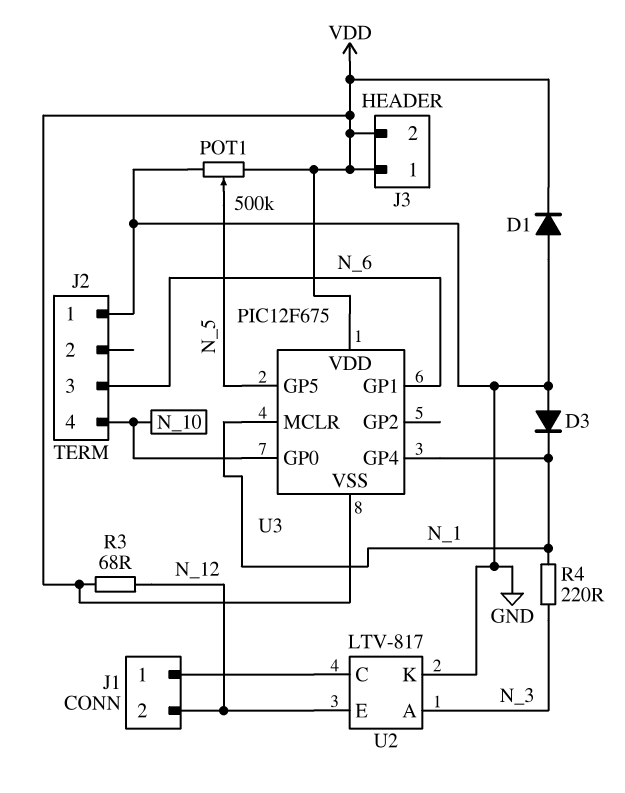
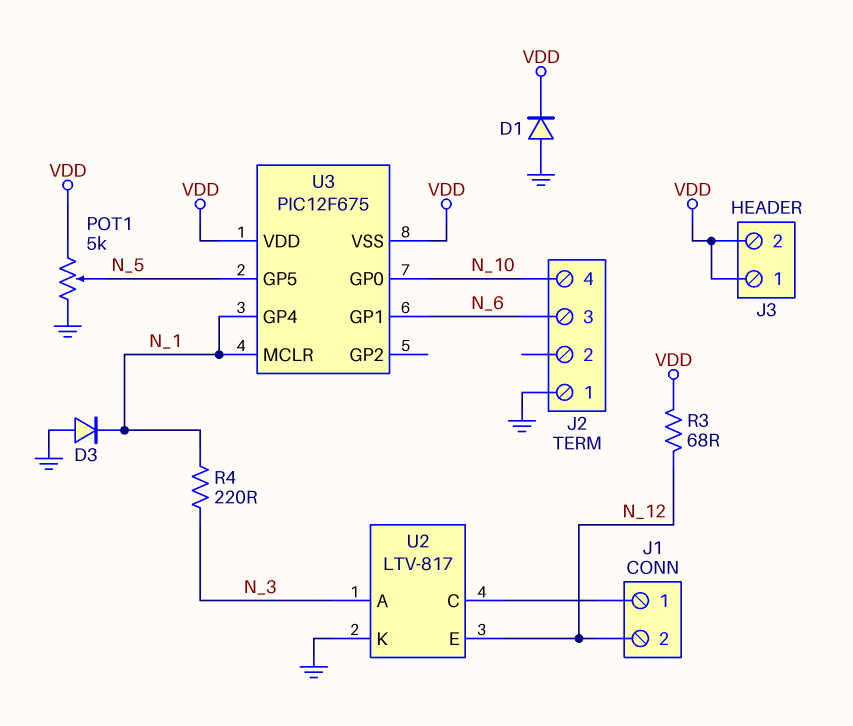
POT1: 500k (GND, VDD, wiper N_5) -> 5k (GND, VDD, wiper N_5)

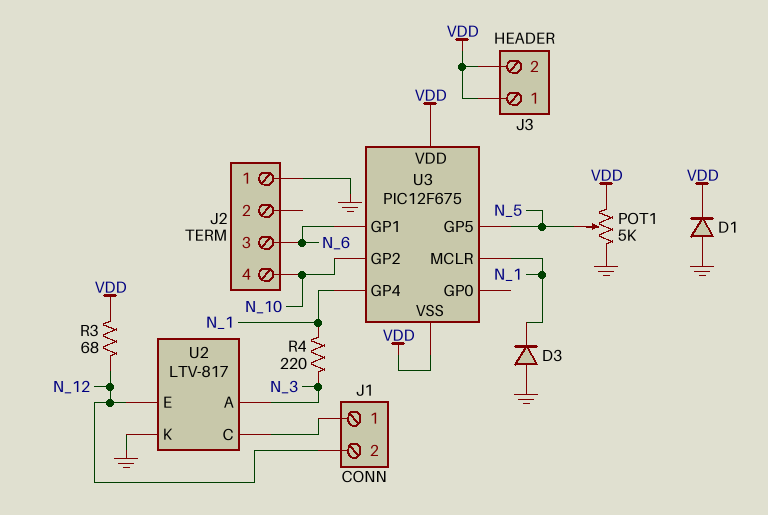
U3 pin GP0: N_10 -> none
U3 pin GP2: none -> N_10

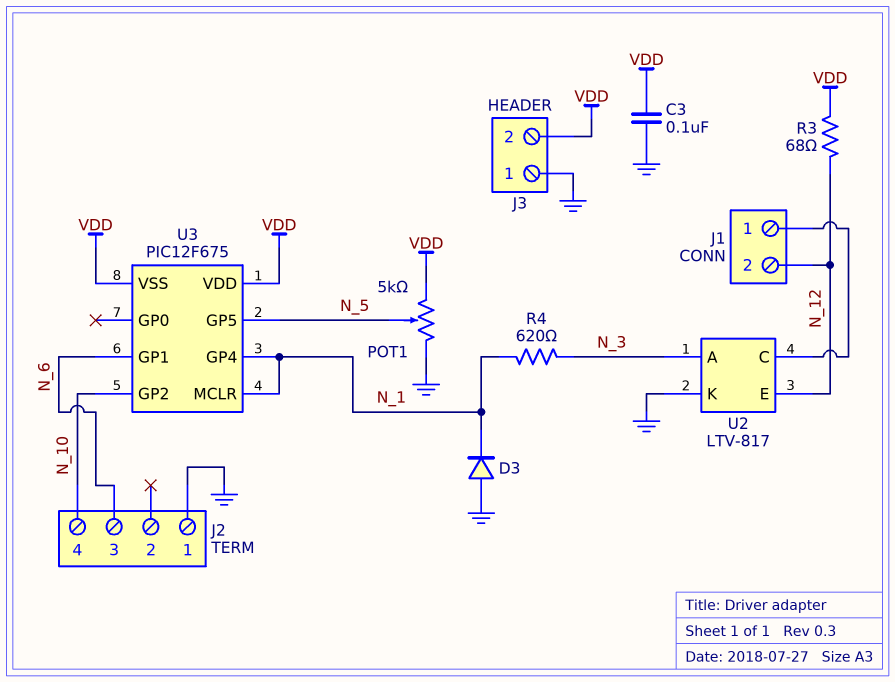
C3: none -> 100nF (GND, VDD)
D1: diode (A GND, K VDD) -> none
J3 pin 1: VDD -> GND
R4: 220 (N_1, N_3) -> 620 (N_1, N_3)

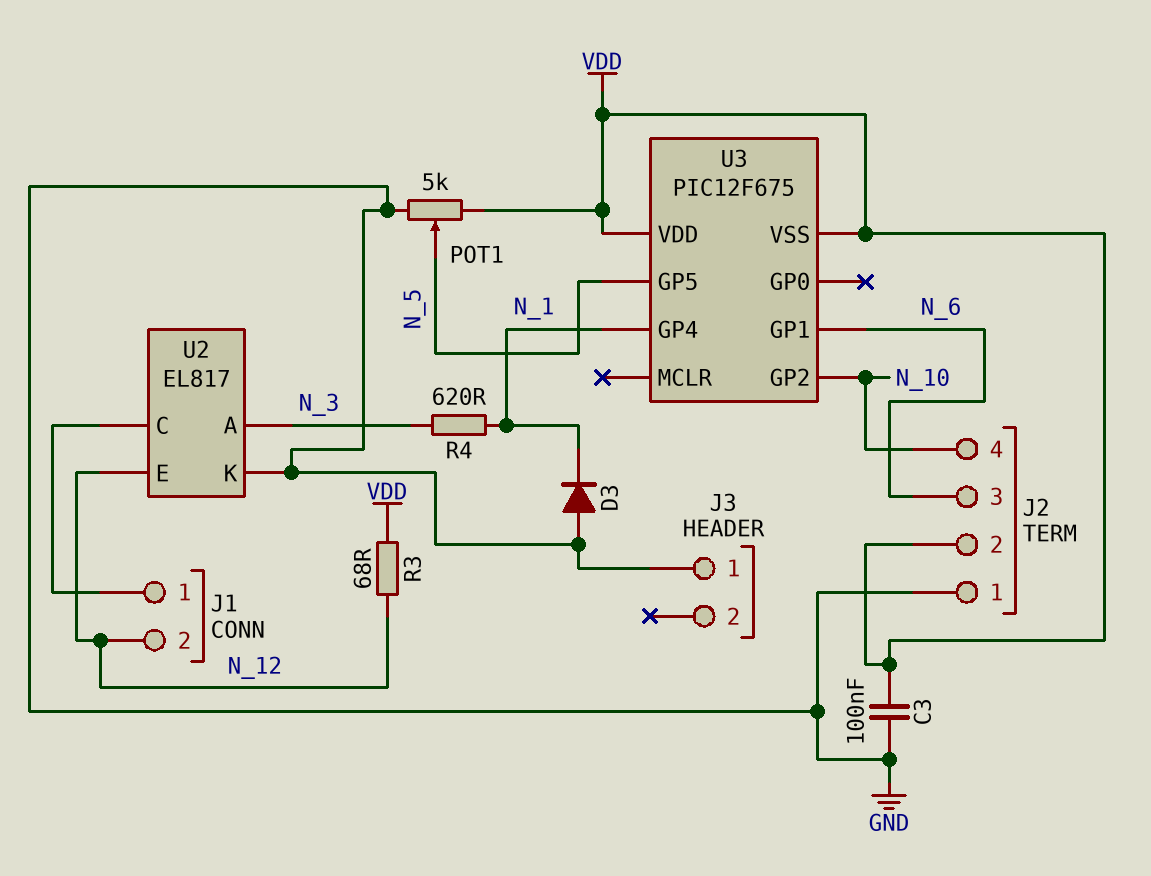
J2 pin 2: none -> VDD
J3 pin 2: VDD -> none
U2: LTV-817 -> EL817
U3 pin MCLR: N_1 -> none

